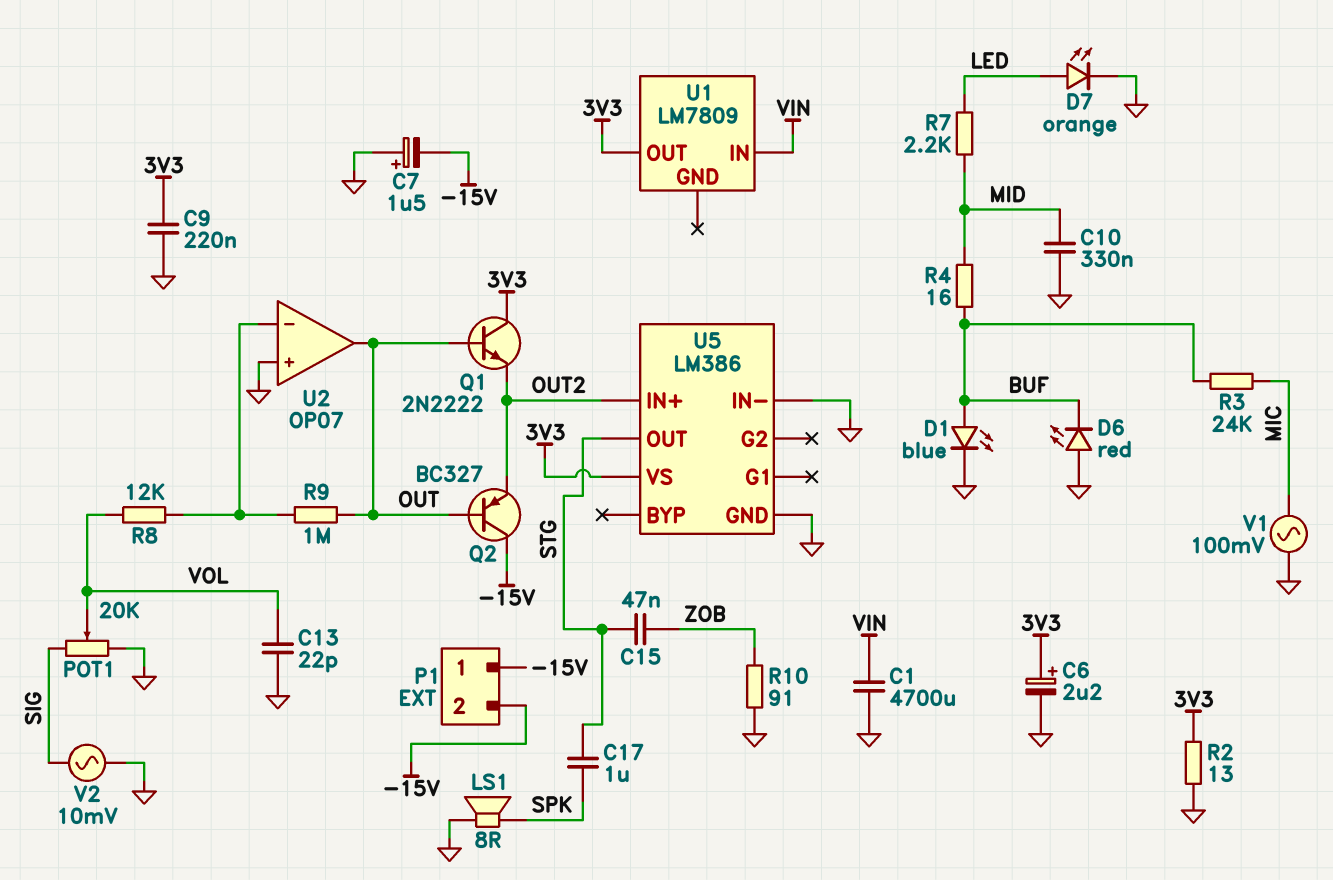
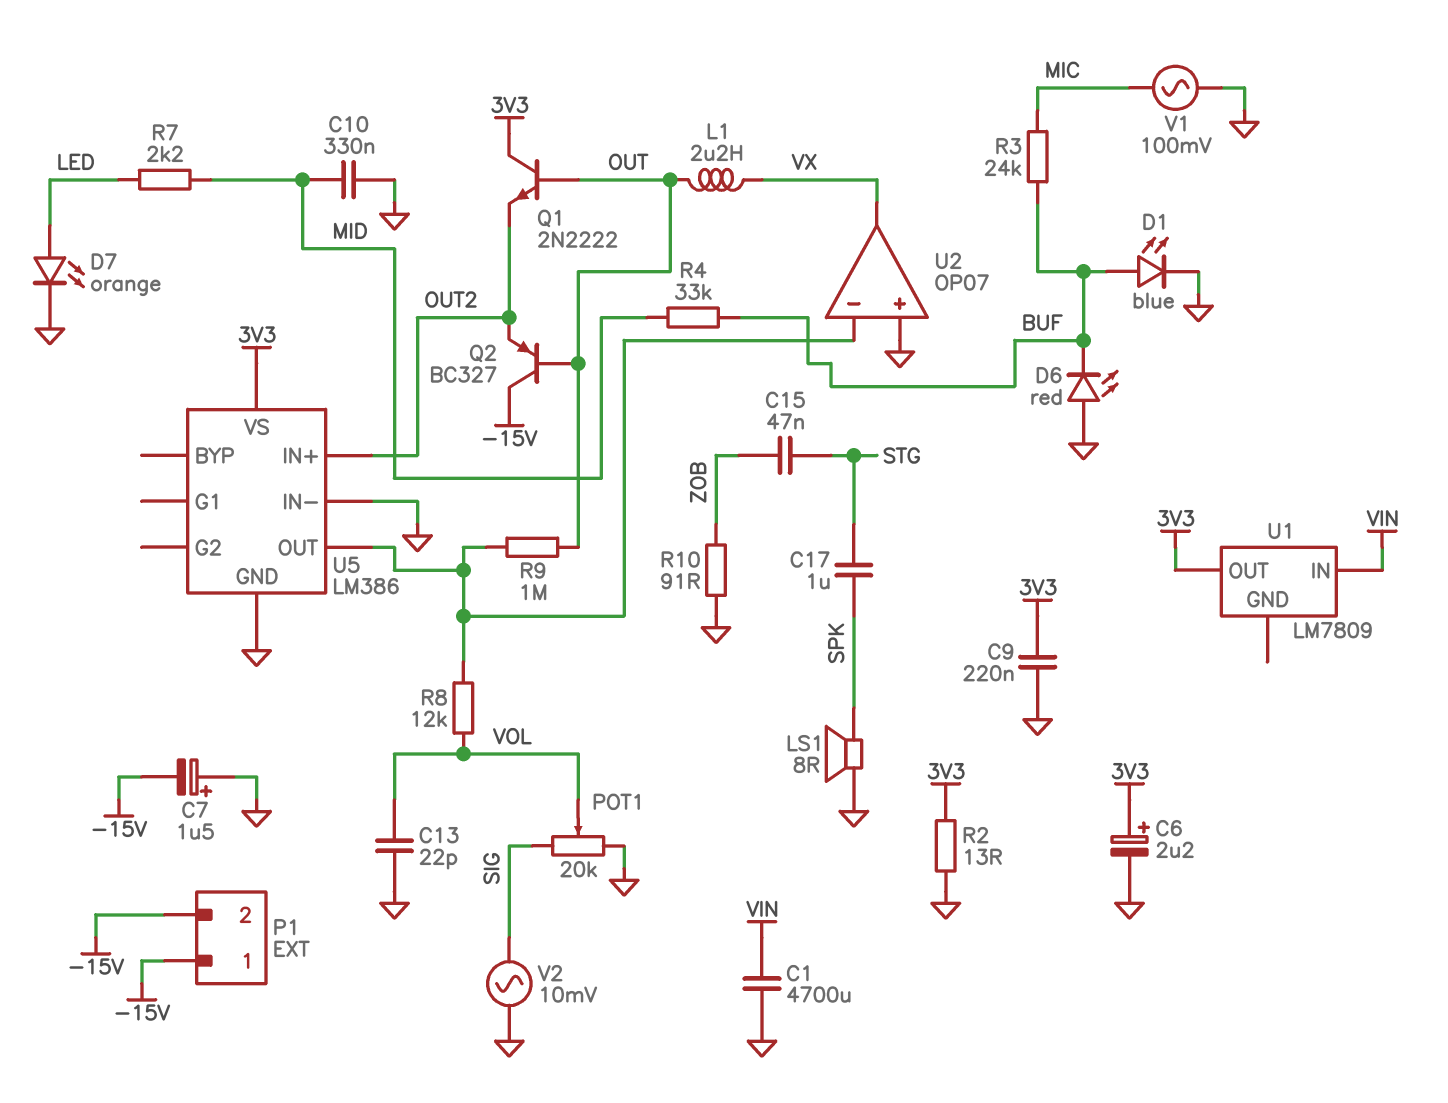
L1: none -> 2.2uH (OUT, VX)
R4: 16 (BUF, MID) -> 33k (BUF, MID)
U2 pin out: OUT -> VX
U5 pin OUT: STG -> U2/in-

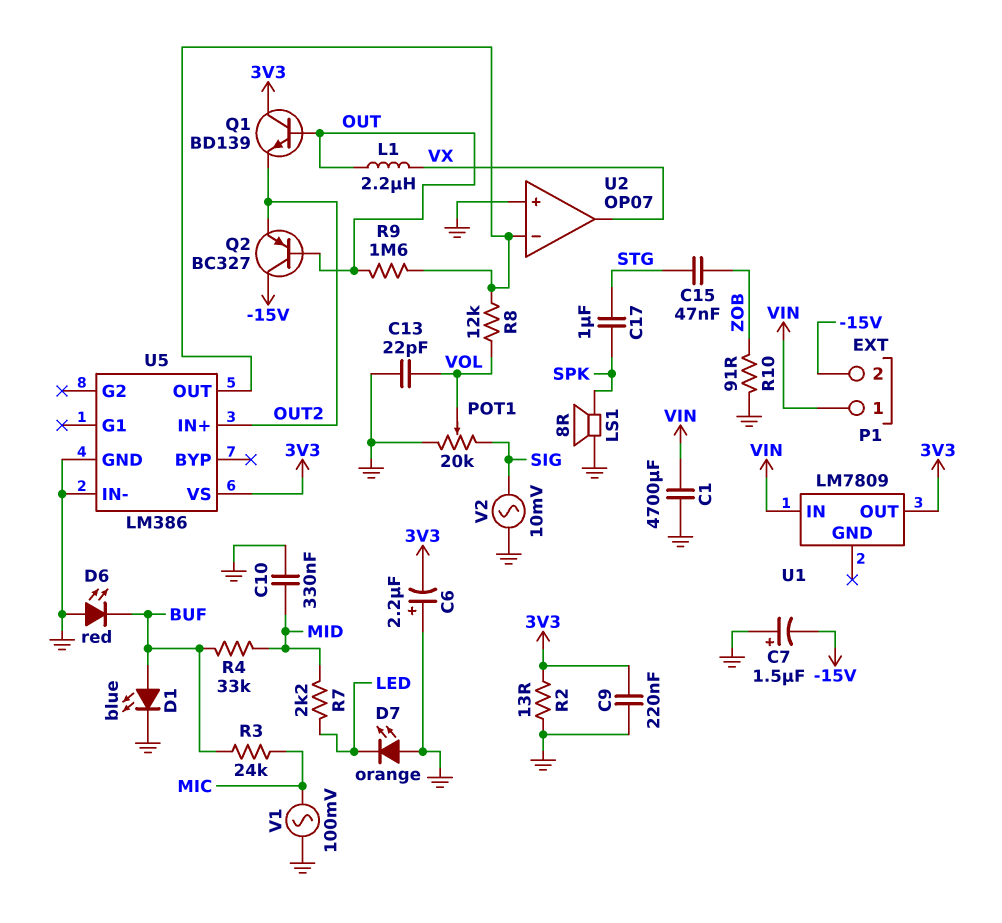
C6: 2.2uF (plus 3V3, minus GND) -> 2.2uF (plus GND, minus 3V3)
D7: LED orange (A LED, K GND) -> LED orange (A GND, K LED)
P1 pin 1: -15V -> VIN
Q1: NPN 2N2222 (B OUT, C 3V3, E OUT2) -> NPN BD139 (B OUT, C 3V3, E OUT2)
R9: 1M (OUT, U2/in-) -> 1.6M (OUT, U2/in-)

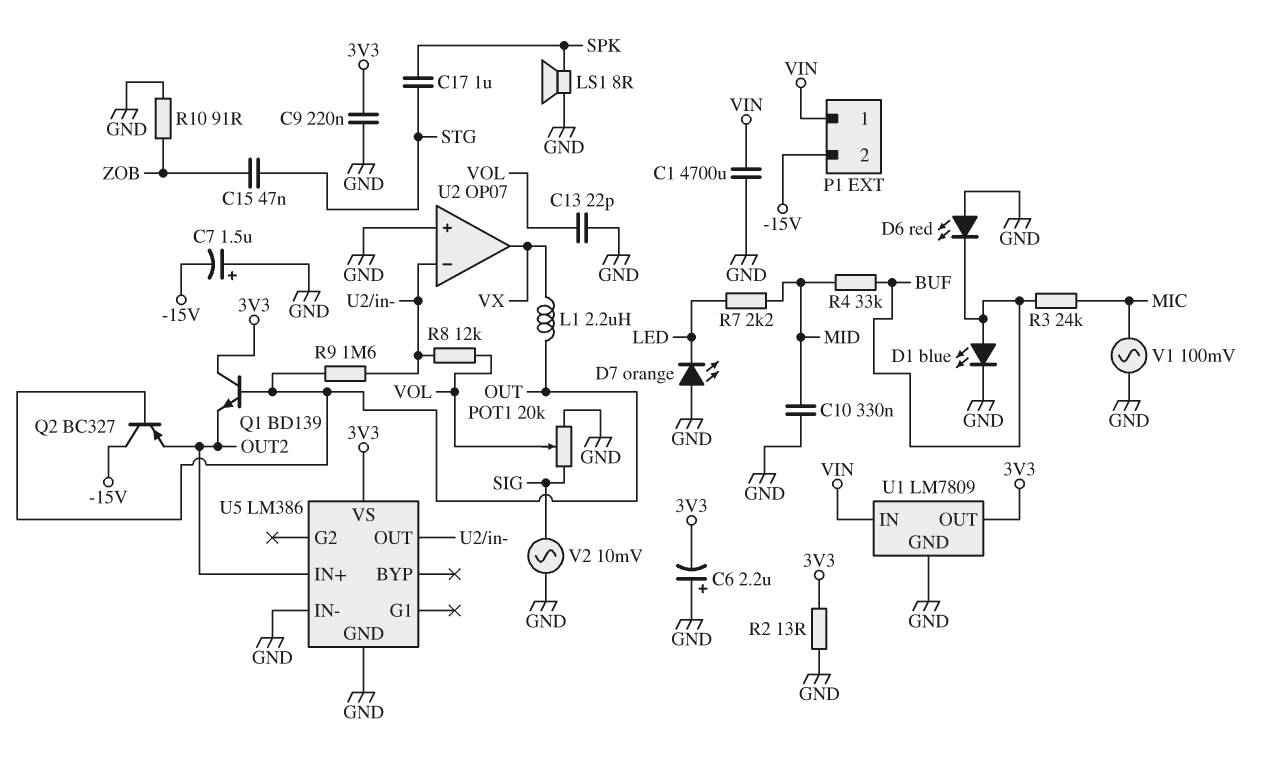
U1 pin GND: none -> GND

